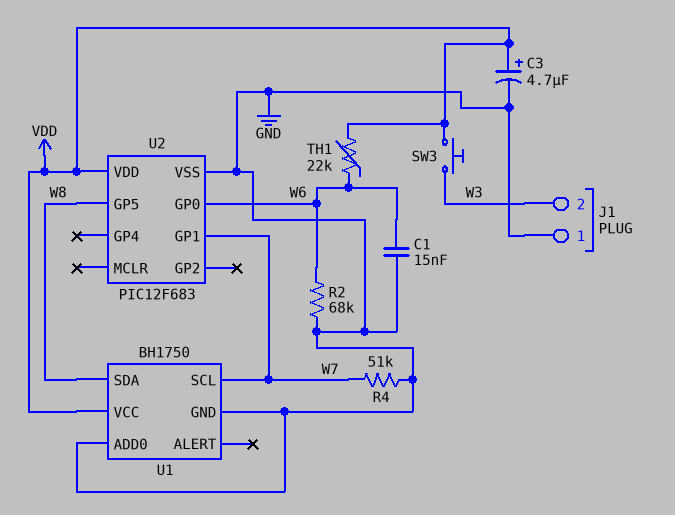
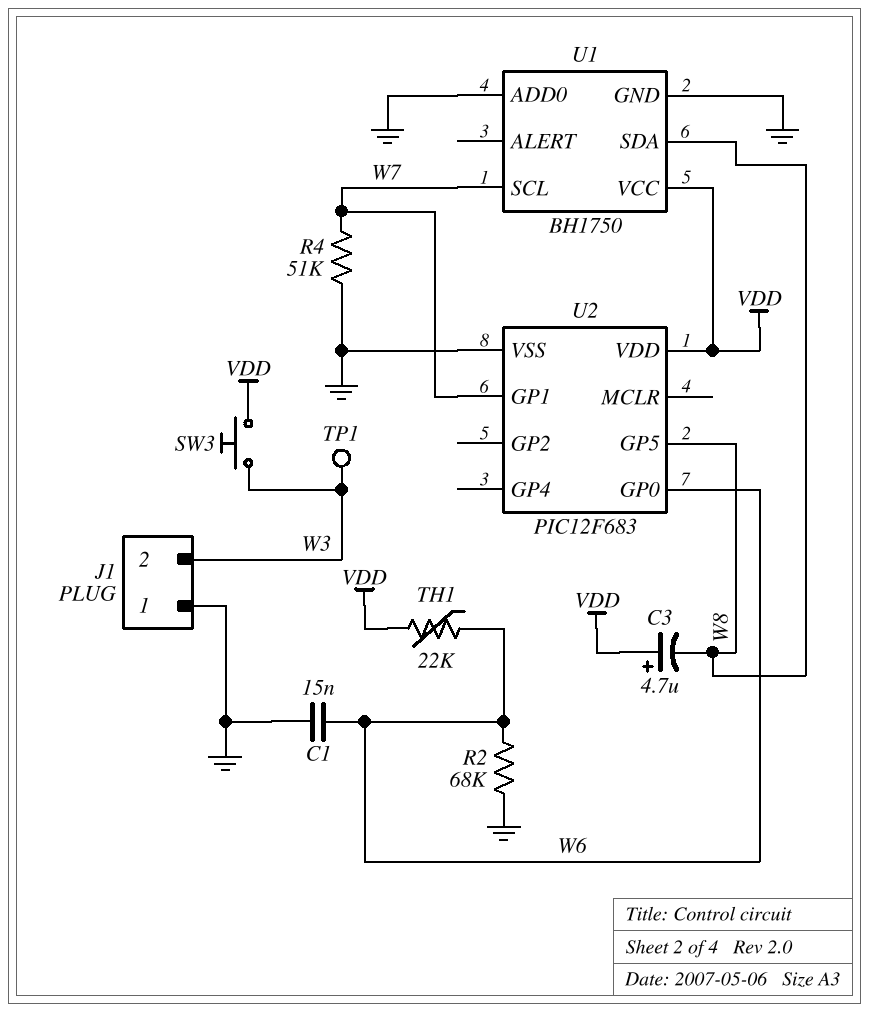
C3: 4.7uF (plus VDD, minus GND) -> 4.7uF (plus VDD, minus W8)
TP1: none -> test point (W3)

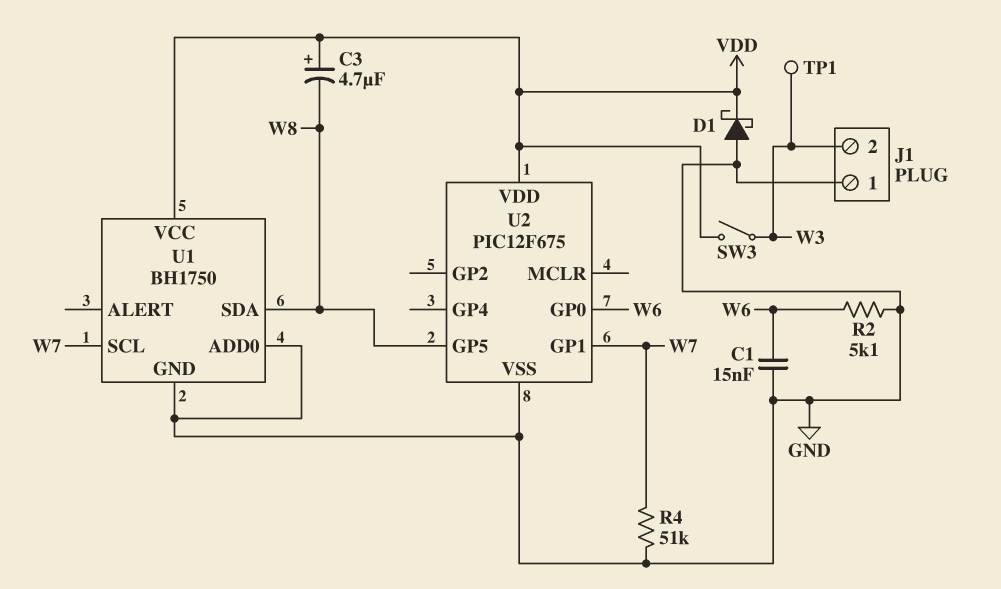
D1: none -> schottky (A GND, K VDD)
R2: 68k (GND, W6) -> 5.1k (GND, W6)
SW3: button (VDD, W3) -> switch (VDD, W3)
TH1: 22k (VDD, W6) -> none
U2: PIC12F683 -> PIC12F675

